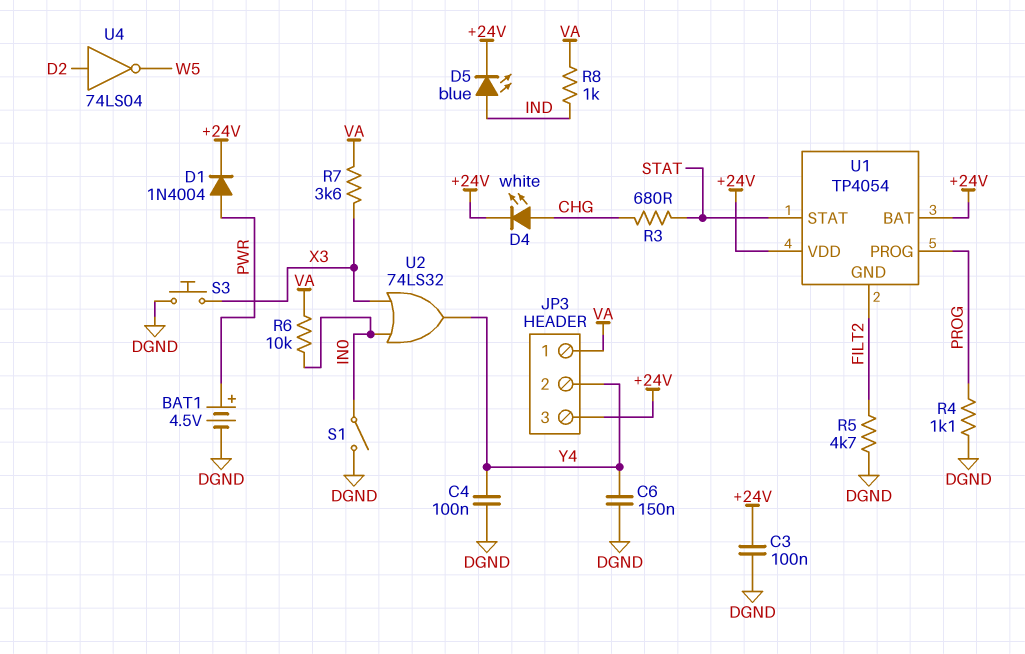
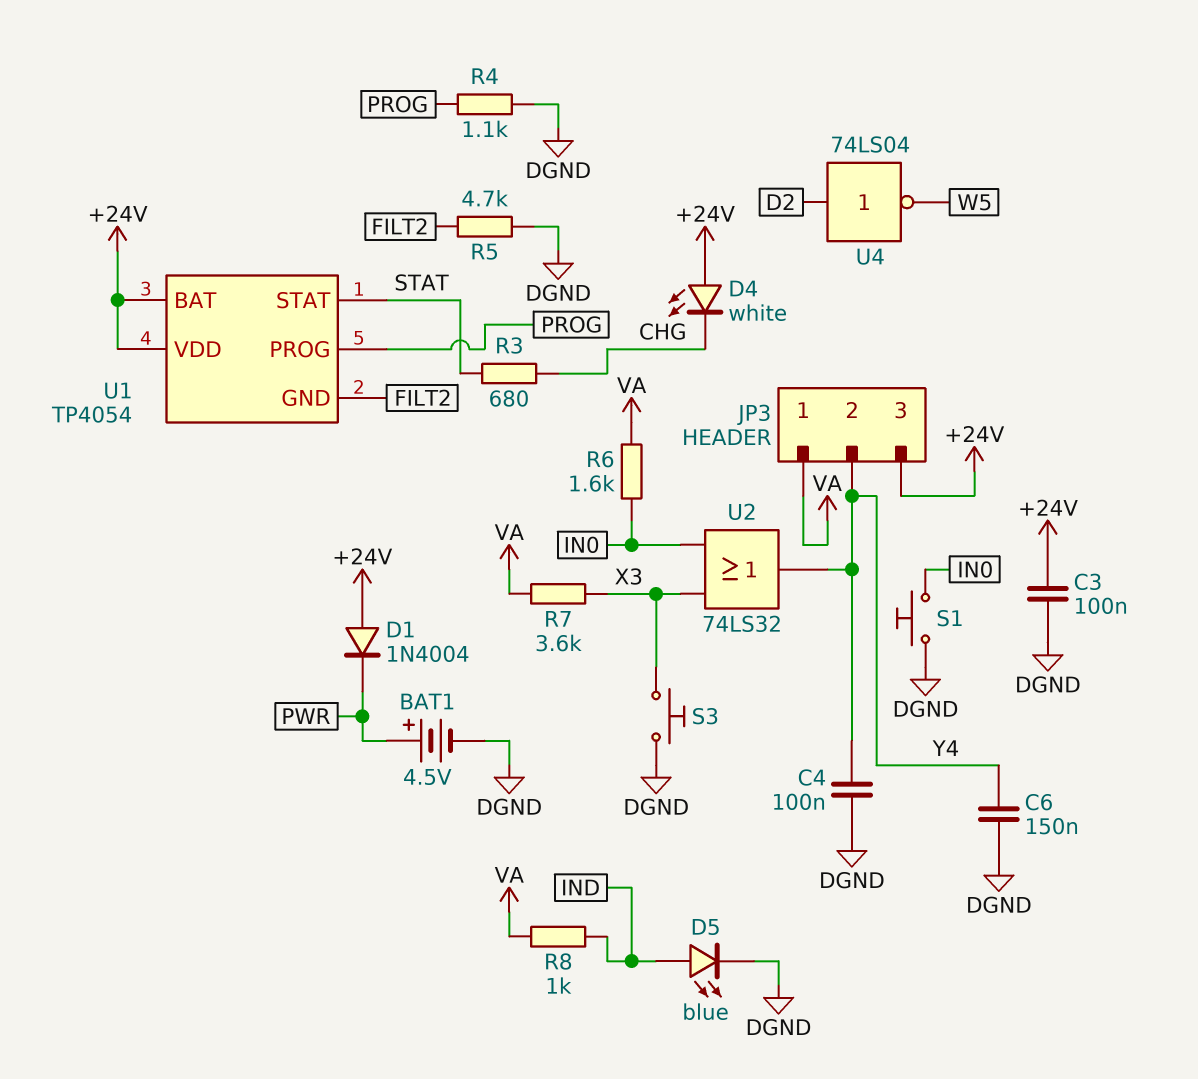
D1: diode 1N4004 (A PWR, K +24V) -> diode 1N4004 (A +24V, K PWR)
D4: LED white (A CHG, K +24V) -> LED white (A +24V, K CHG)
D5: LED blue (A IND, K +24V) -> LED blue (A IND, K DGND)
R6: 10k (IN0, VA) -> 1.6k (IN0, VA)
S1: switch (DGND, IN0) -> button (DGND, IN0)

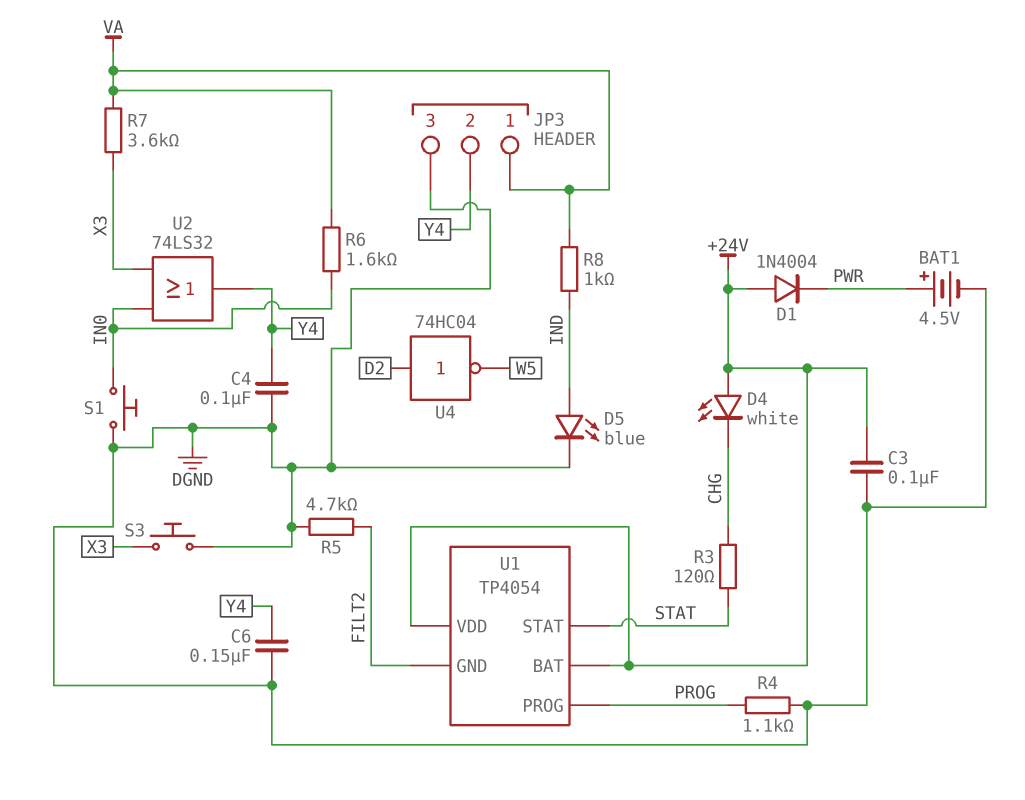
JP3 pin 3: +24V -> DGND
R3: 680 (CHG, STAT) -> 120 (CHG, STAT)
U4: NOT 74LS04 (in D2, out W5) -> NOT 74HC04 (in D2, out W5)

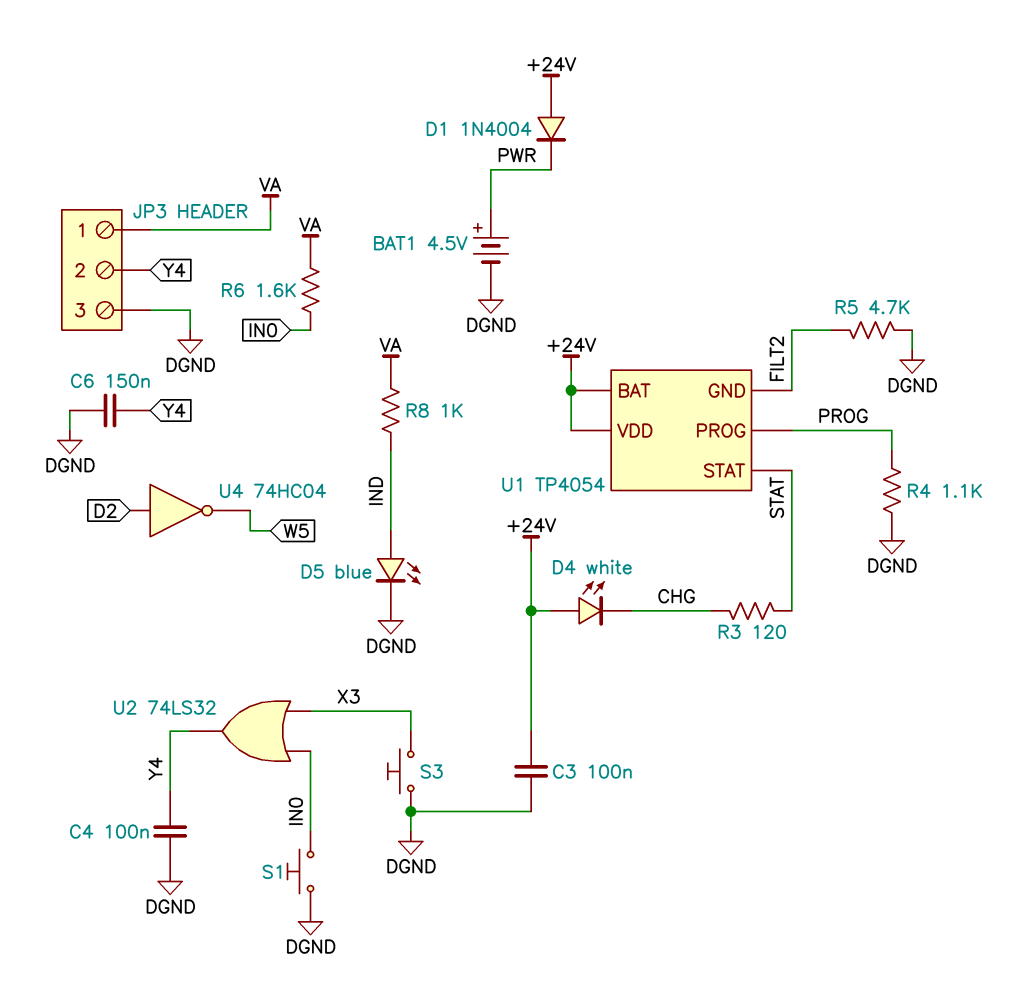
R7: 3.6k (VA, X3) -> none

